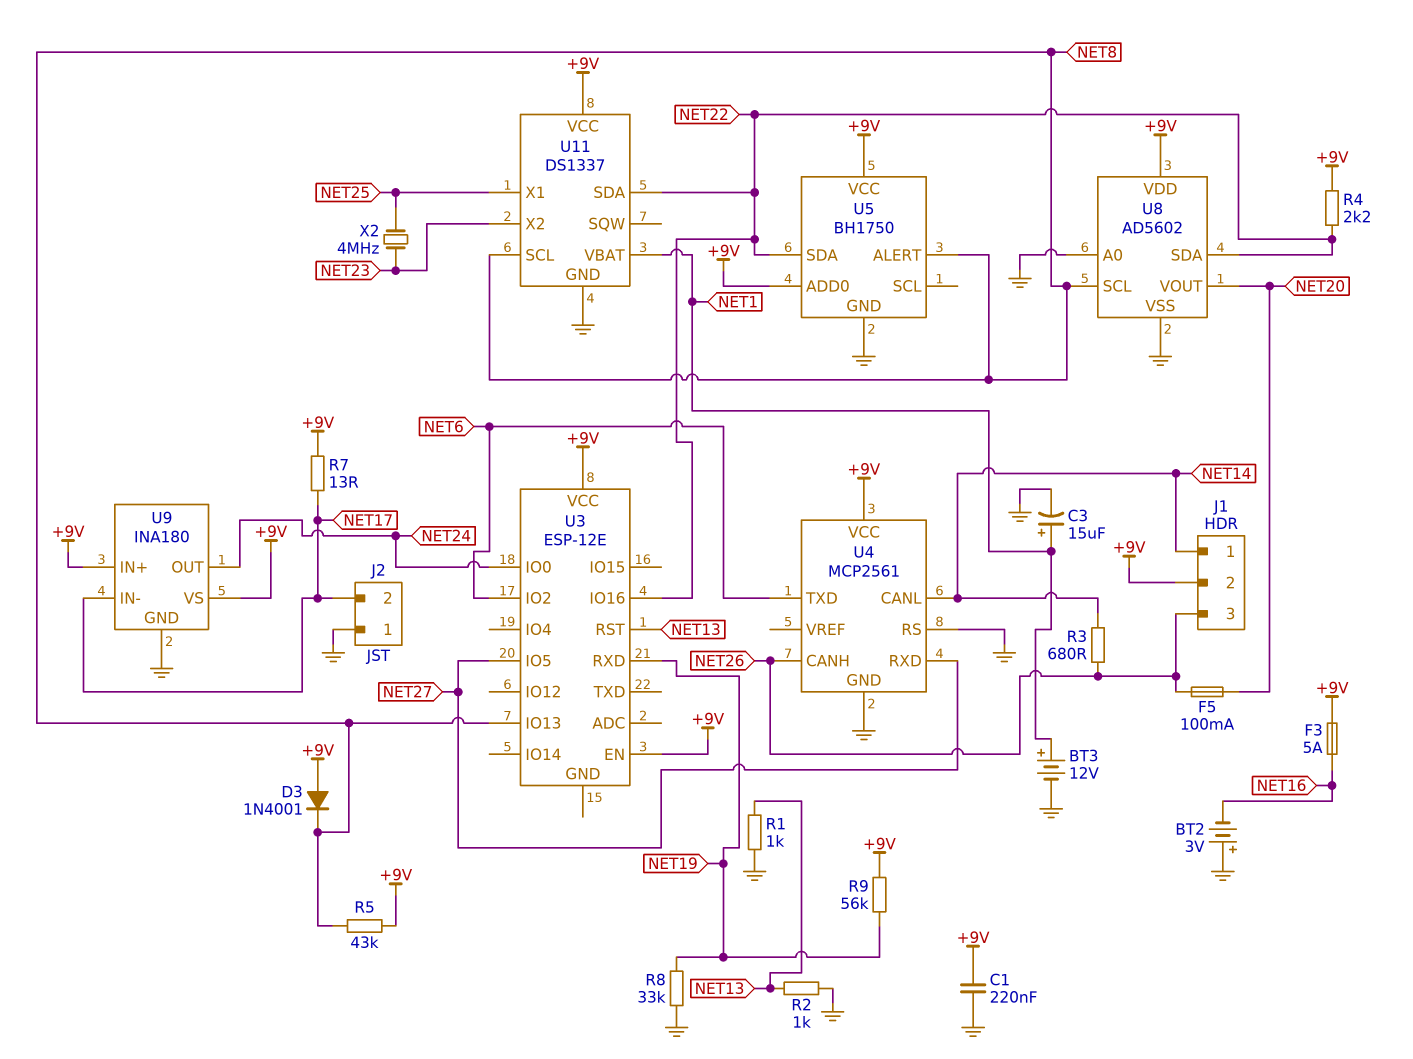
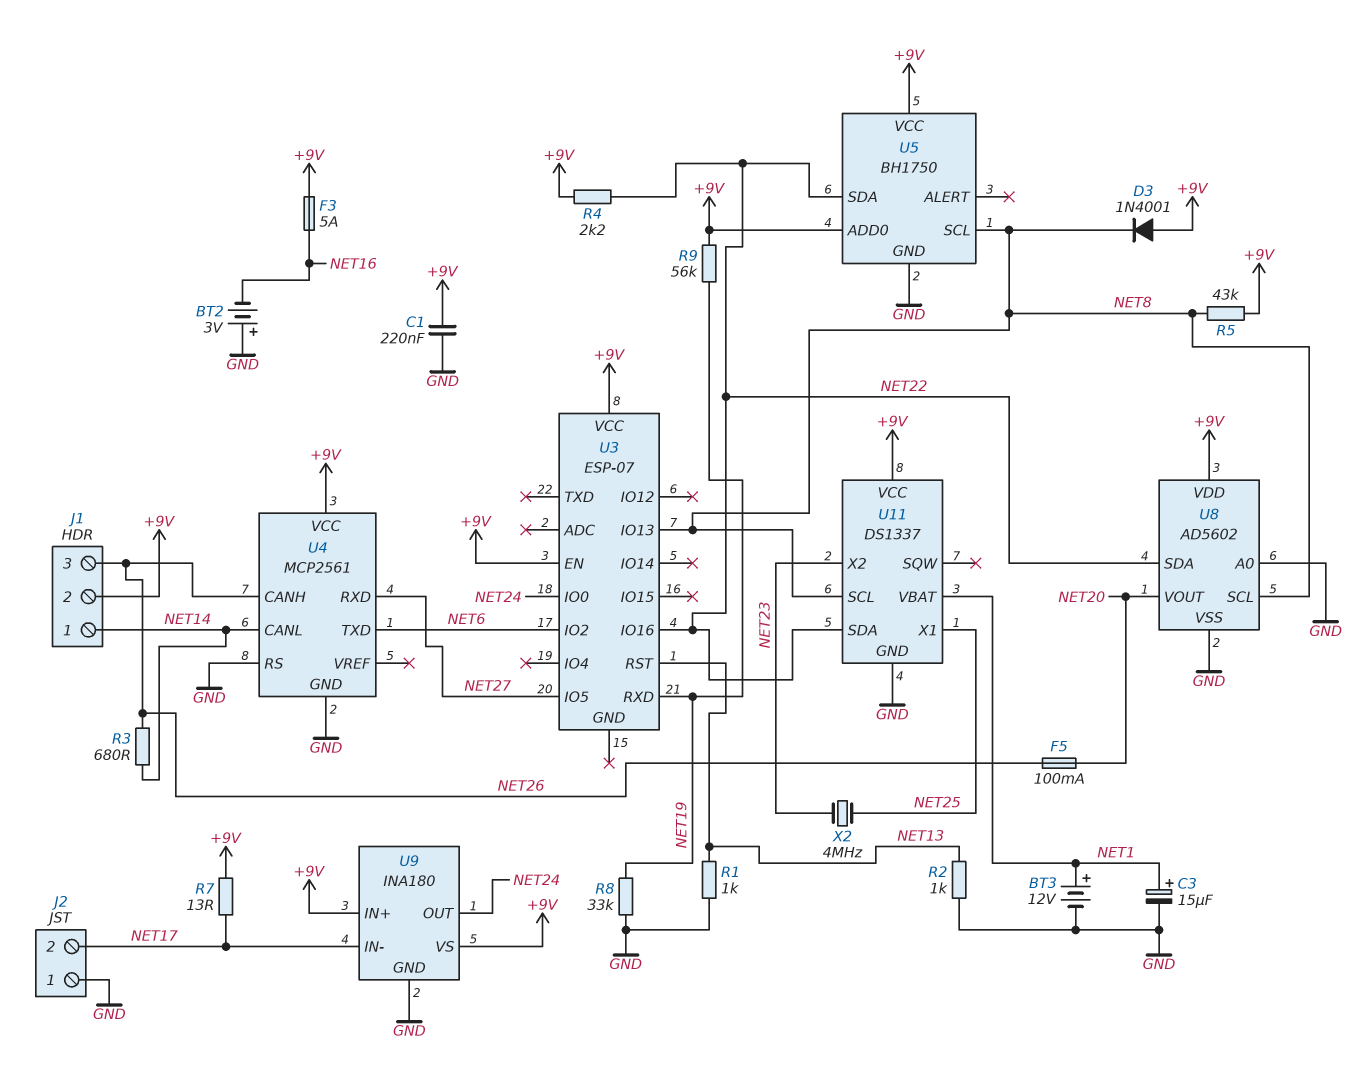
U3: ESP-12E -> ESP-07
U5 pin ALERT: NET8 -> none
U5 pin SCL: none -> NET8

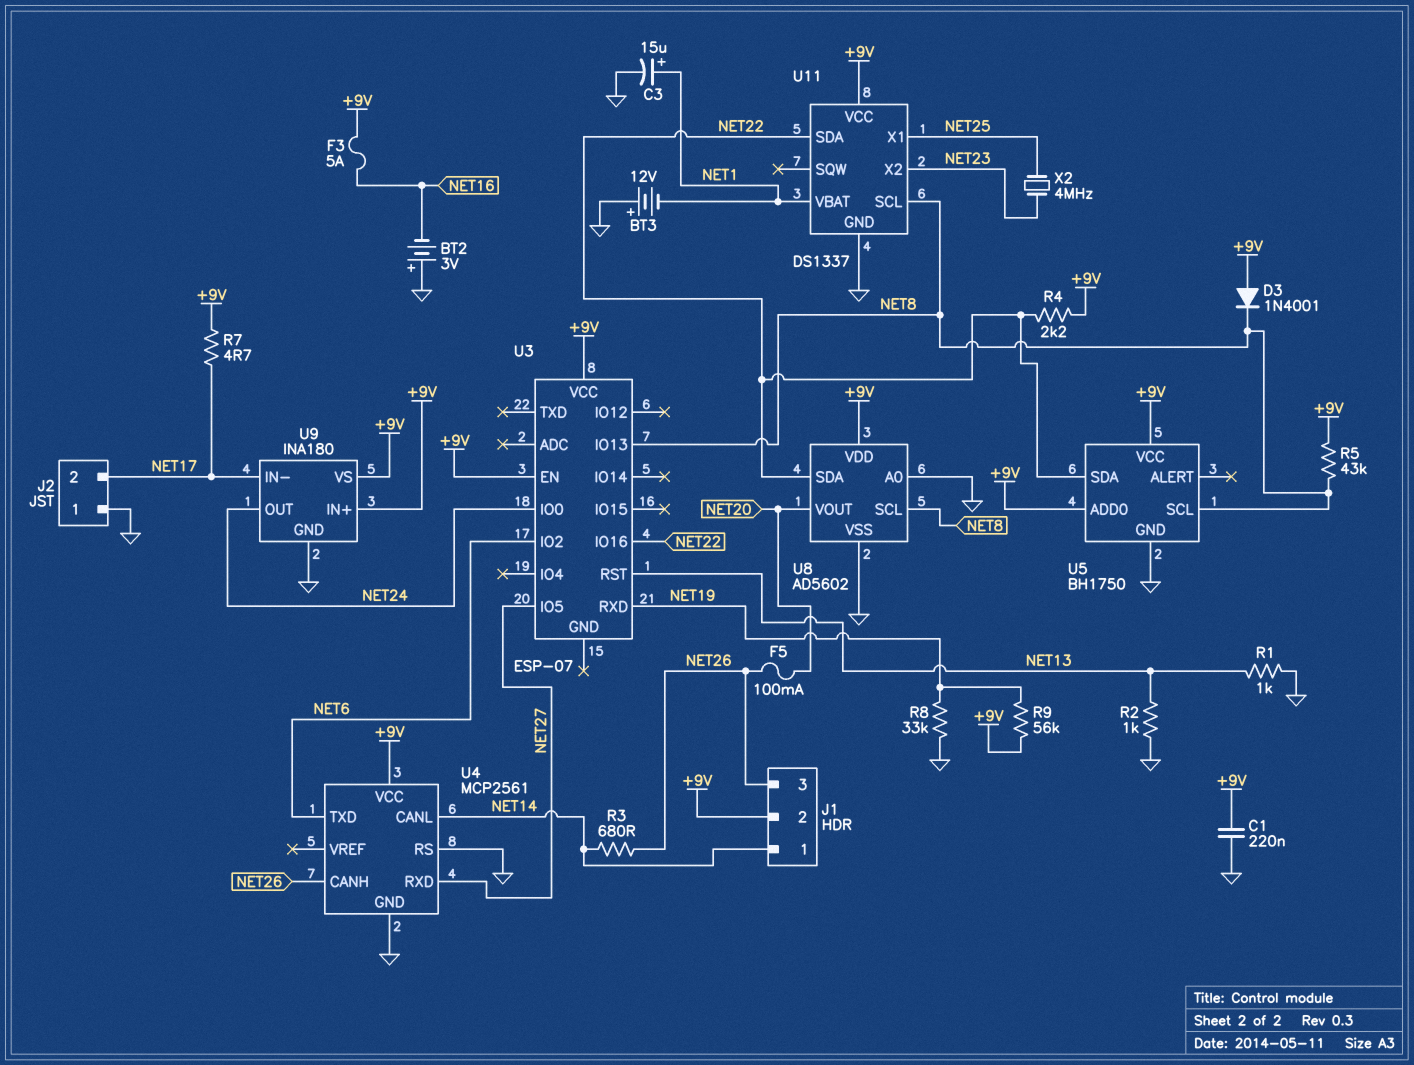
BT3: 12V (plus NET1, minus GND) -> 12V (plus GND, minus NET1)
R7: 13 (+9V, NET17) -> 4.7 (+9V, NET17)

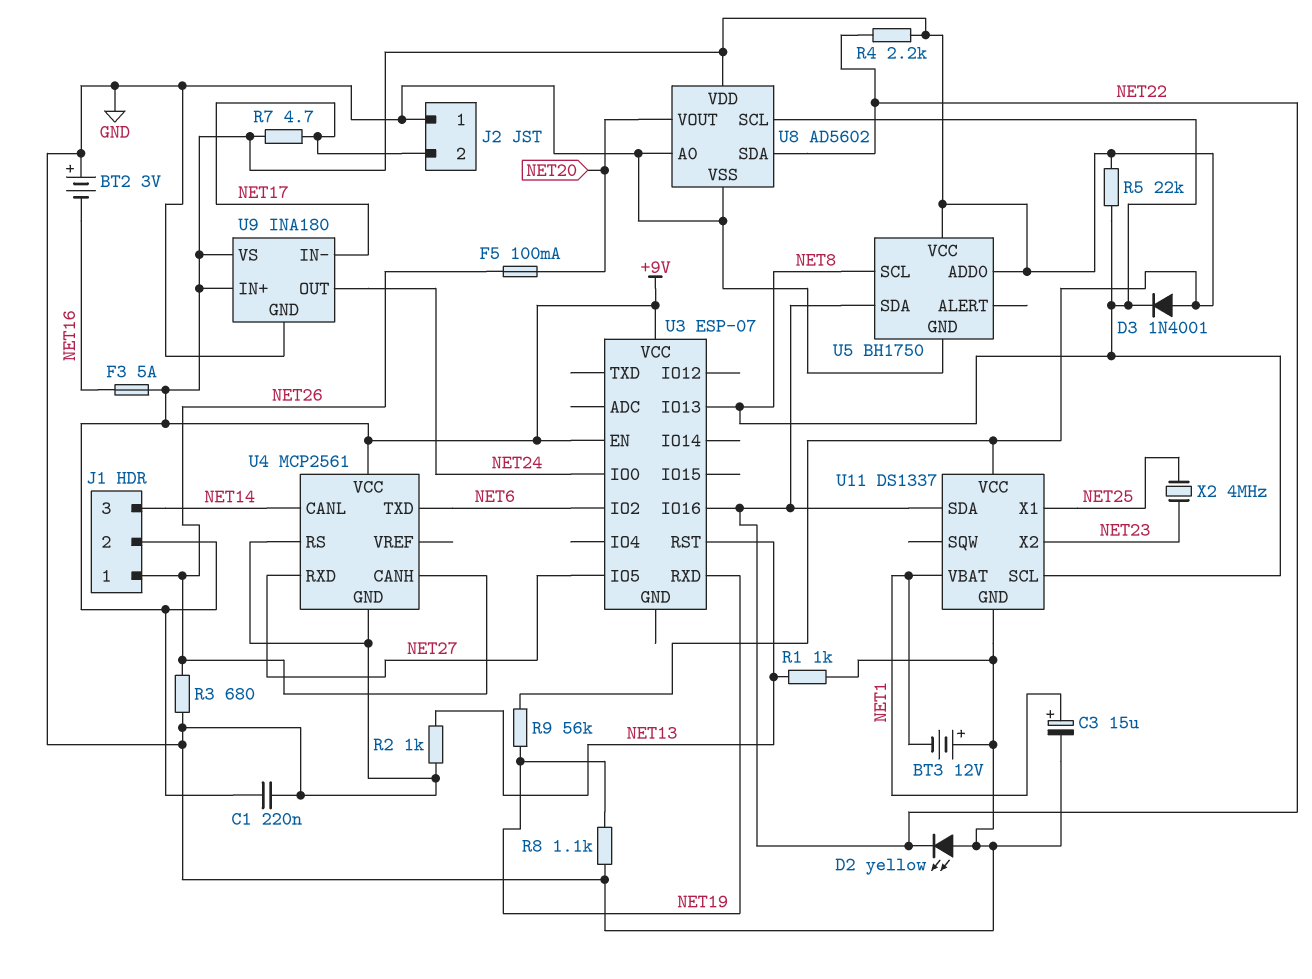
D2: none -> LED yellow (A GND, K NET22)
J1 pin 1: NET14 -> NET26
J1 pin 3: NET26 -> NET14
R3: 680 (NET14, NET26) -> 680 (GND, NET26)
R5: 43k (+9V, NET8) -> 22k (+9V, NET8)
R8: 33k (GND, NET19) -> 1.1k (GND, NET19)

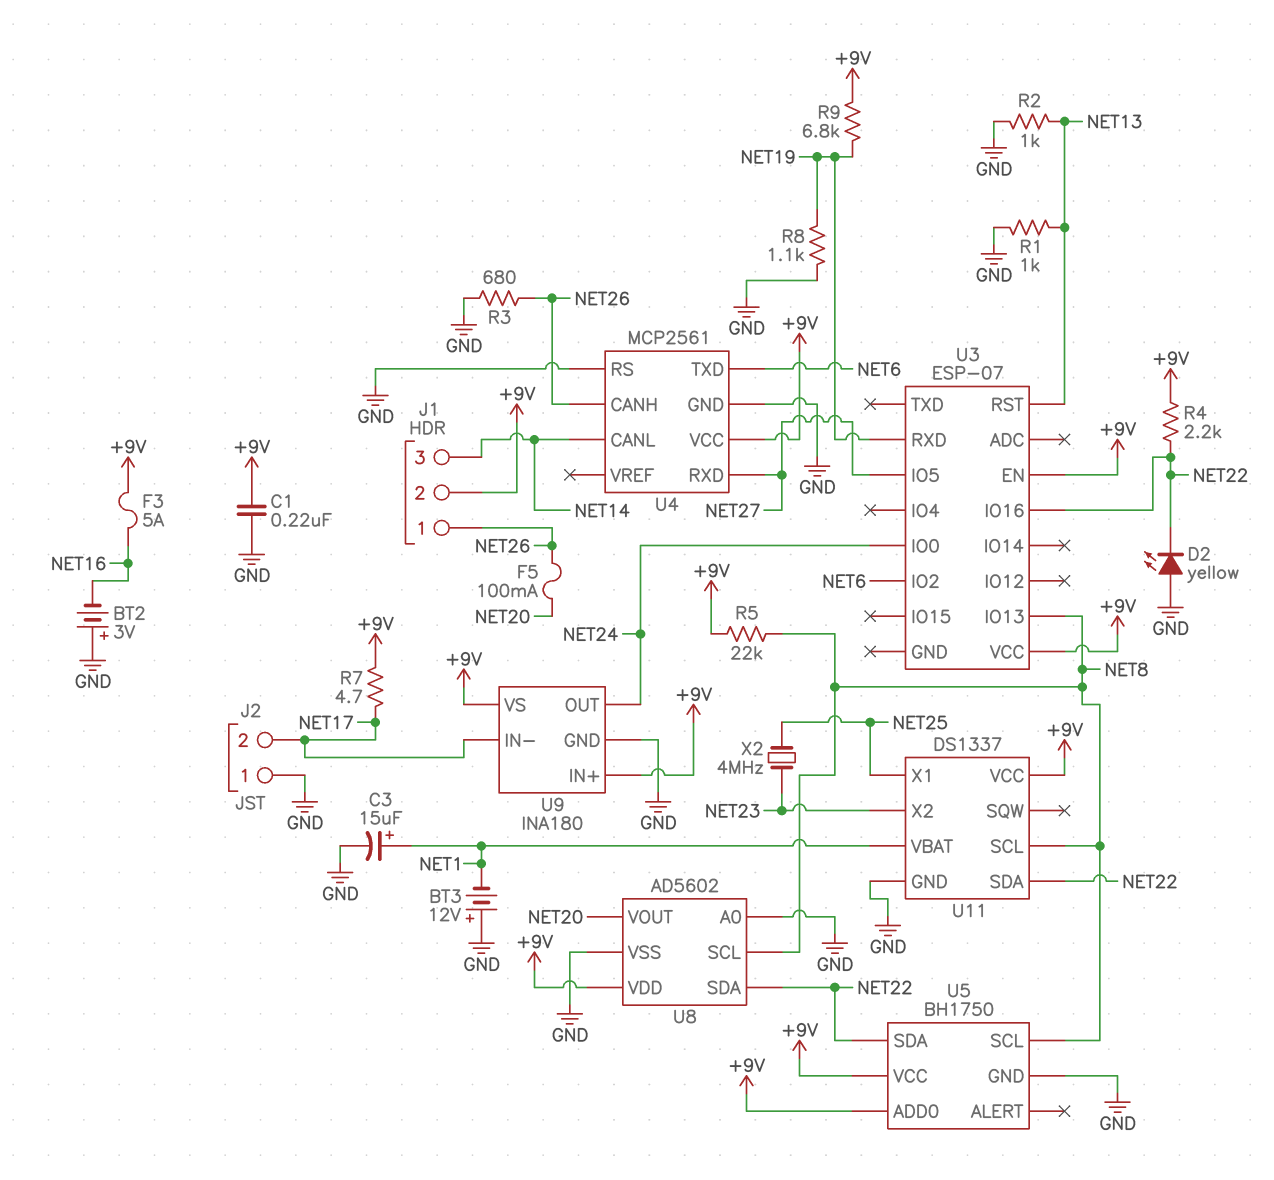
D3: diode 1N4001 (A +9V, K NET8) -> none
R9: 56k (+9V, NET19) -> 6.8k (+9V, NET19)

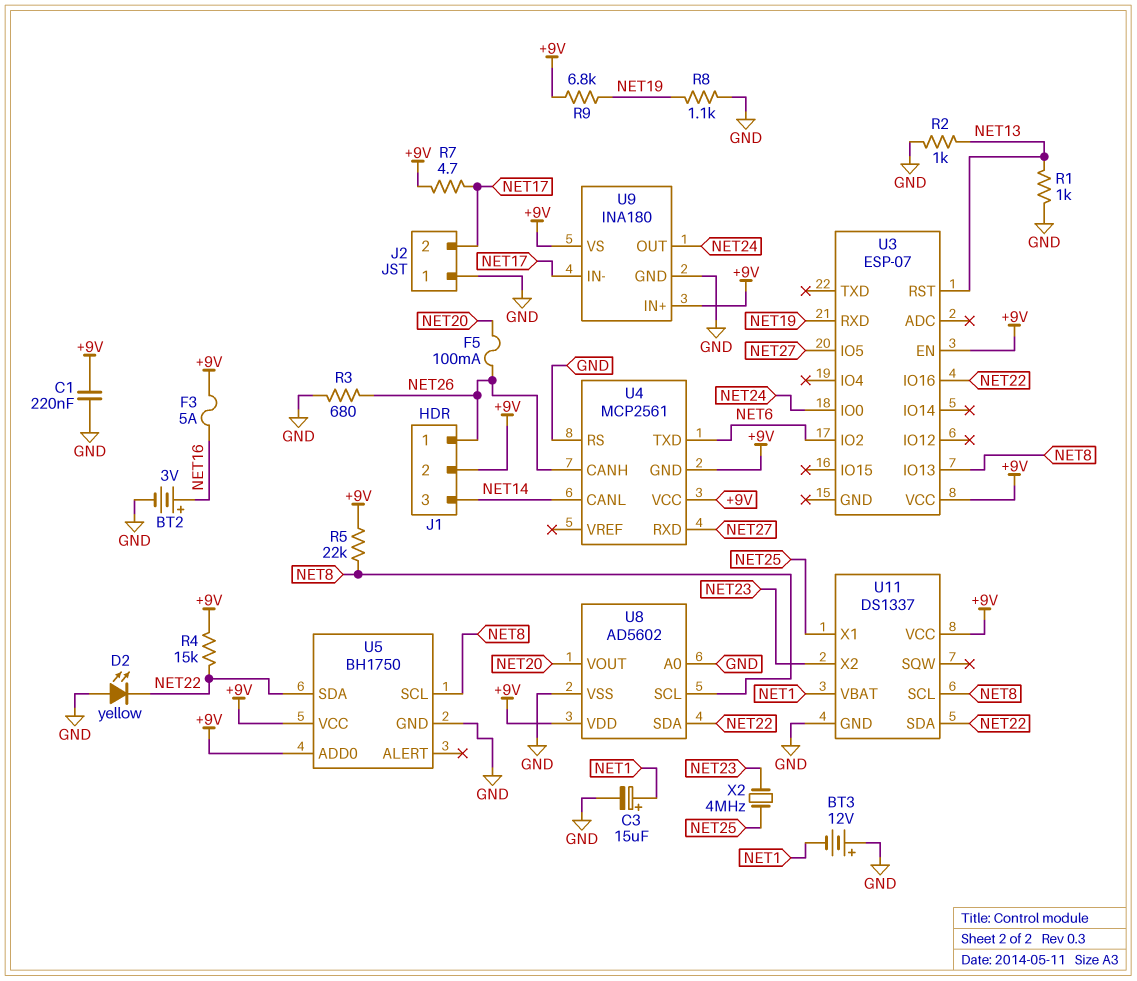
BT2: 3V (plus GND, minus NET16) -> 3V (plus NET16, minus GND)
R4: 2.2k (+9V, NET22) -> 15k (+9V, NET22)
U4 pin GND: GND -> +9V

